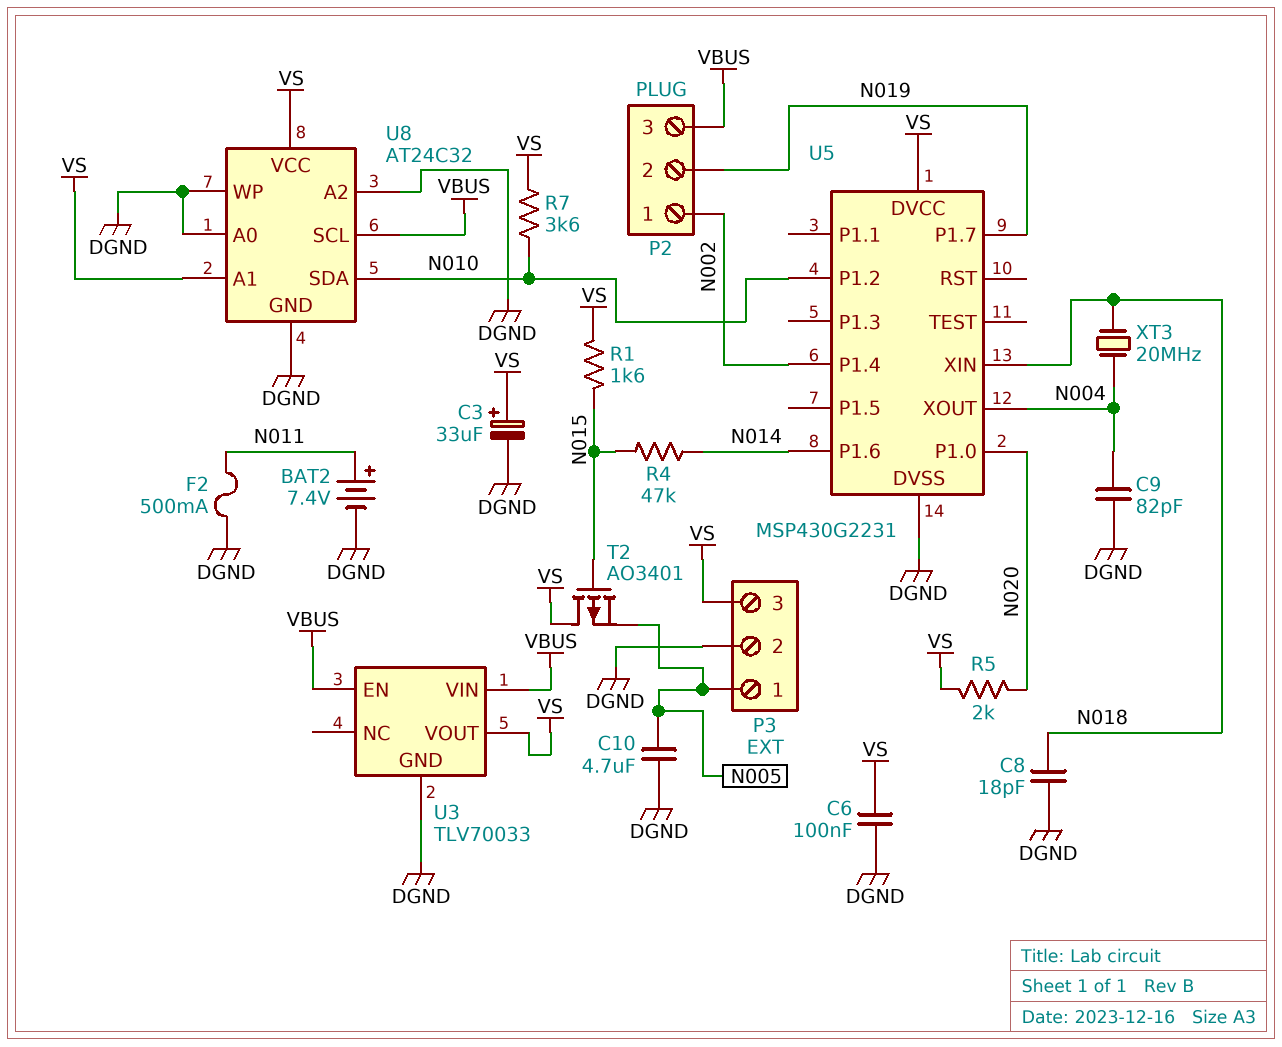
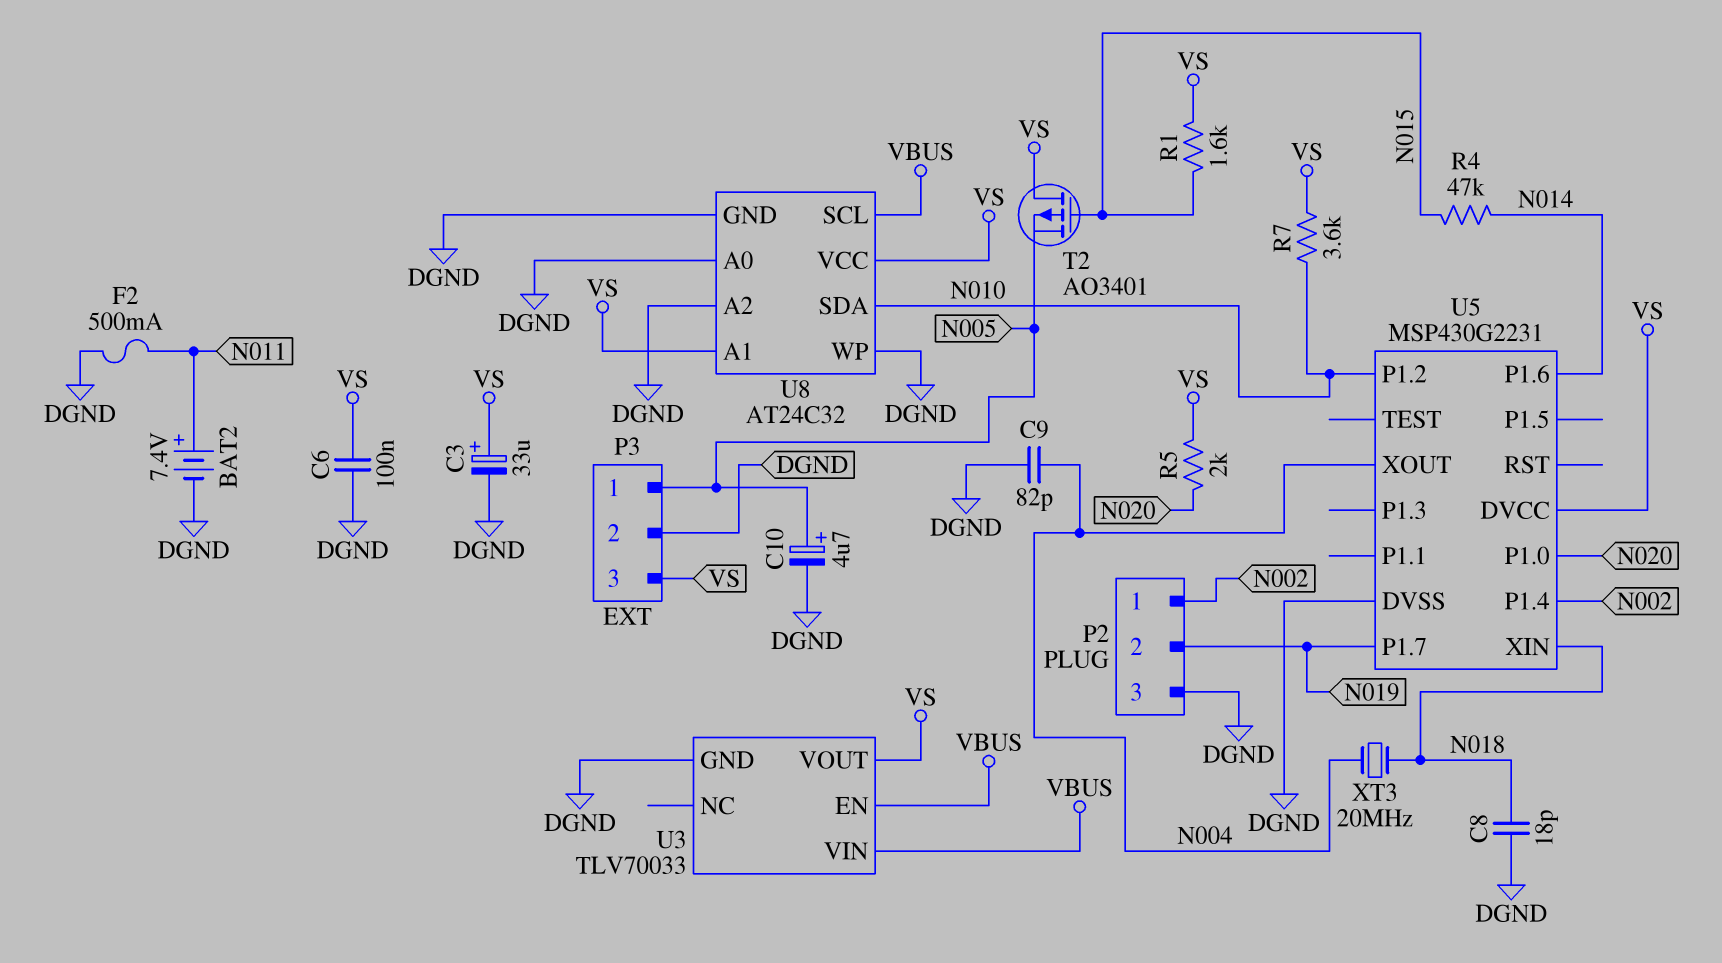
C10: 4.7uF (DGND, N005) -> 4.7uF (plus N005, minus DGND)
P2 pin 3: VBUS -> DGND

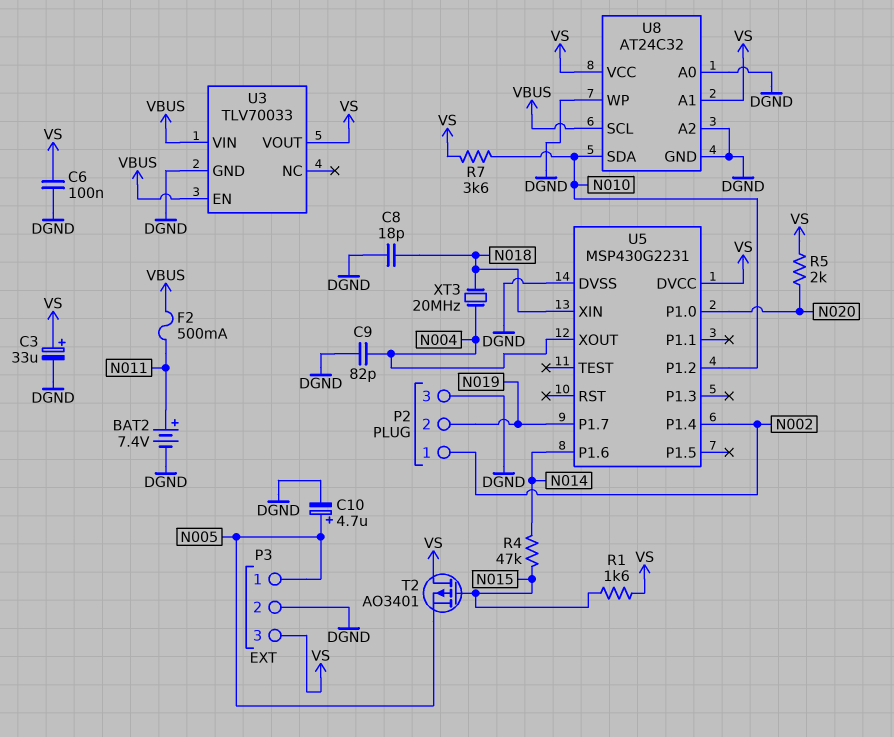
F2: 500mA (DGND, N011) -> 500mA (N011, VBUS)

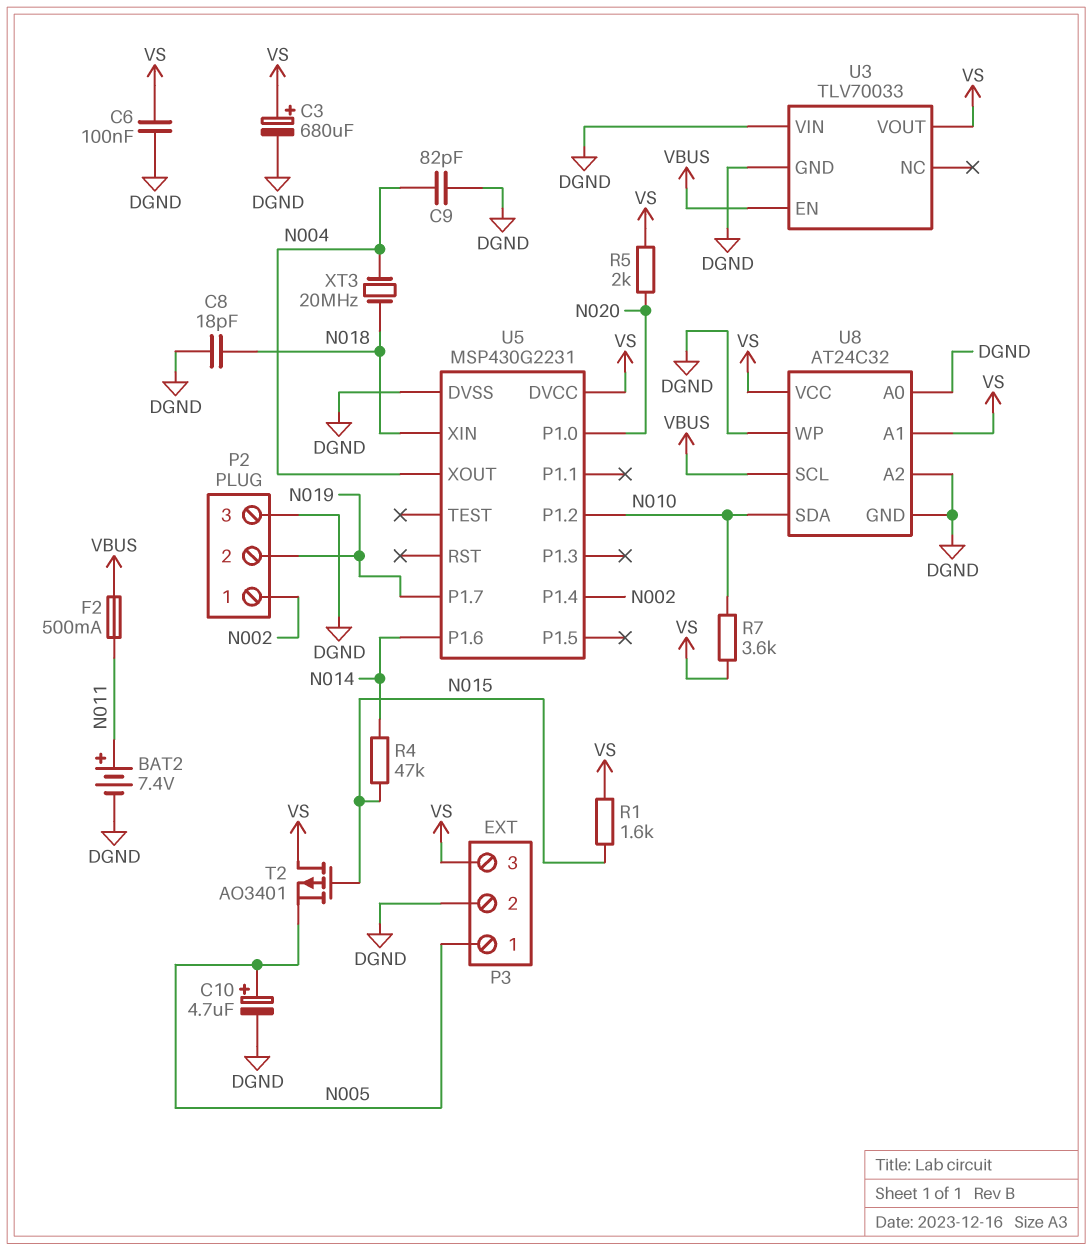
C3: 33uF (plus VS, minus DGND) -> 680uF (plus VS, minus DGND)
U3 pin VIN: VBUS -> DGND

